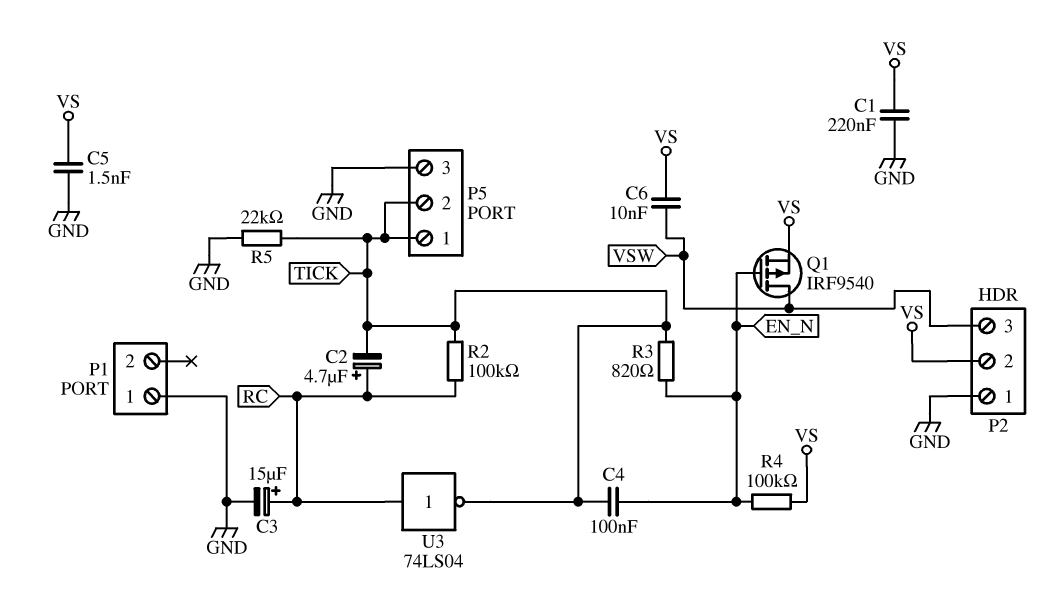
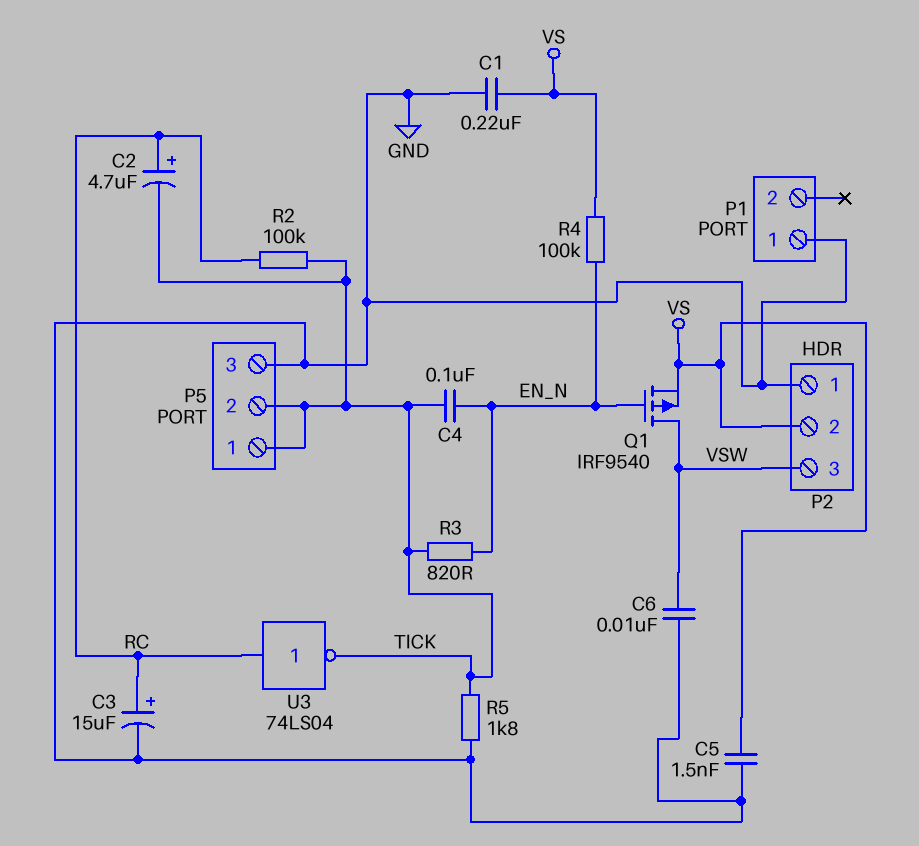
C6: 10nF (VS, VSW) -> 10nF (GND, VSW)
R5: 22k (GND, TICK) -> 1.8k (GND, TICK)

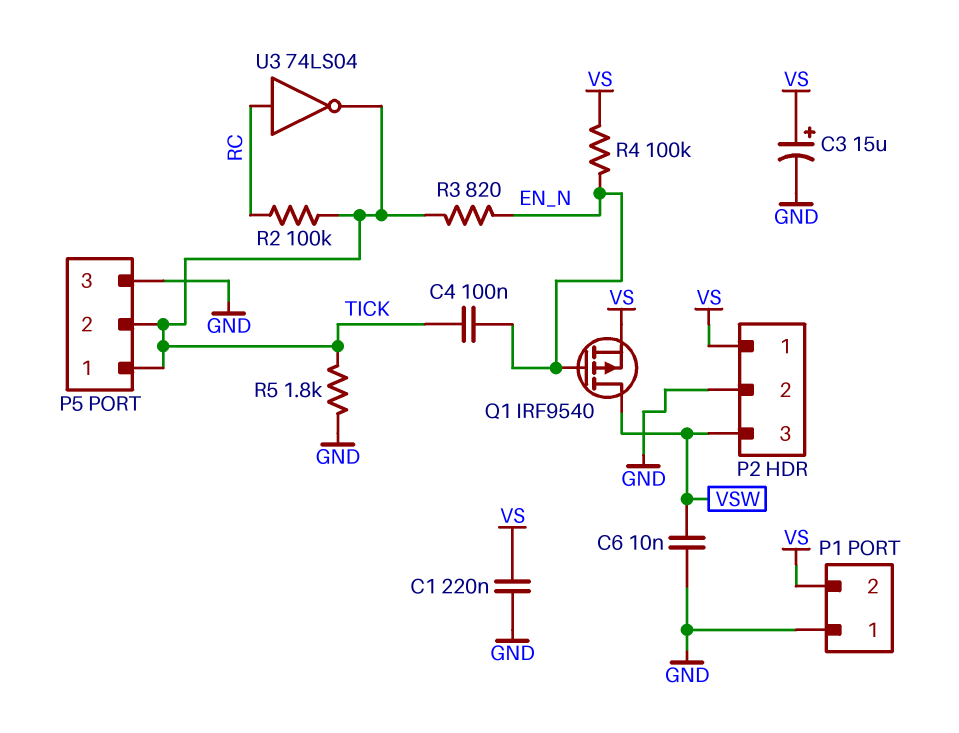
C2: 4.7uF (plus RC, minus TICK) -> none
C3: 15uF (plus RC, minus GND) -> 15uF (plus VS, minus GND)
C5: 1.5nF (GND, VS) -> none
P1 pin 2: none -> VS
P2 pin 1: GND -> VS
P2 pin 2: VS -> GND

